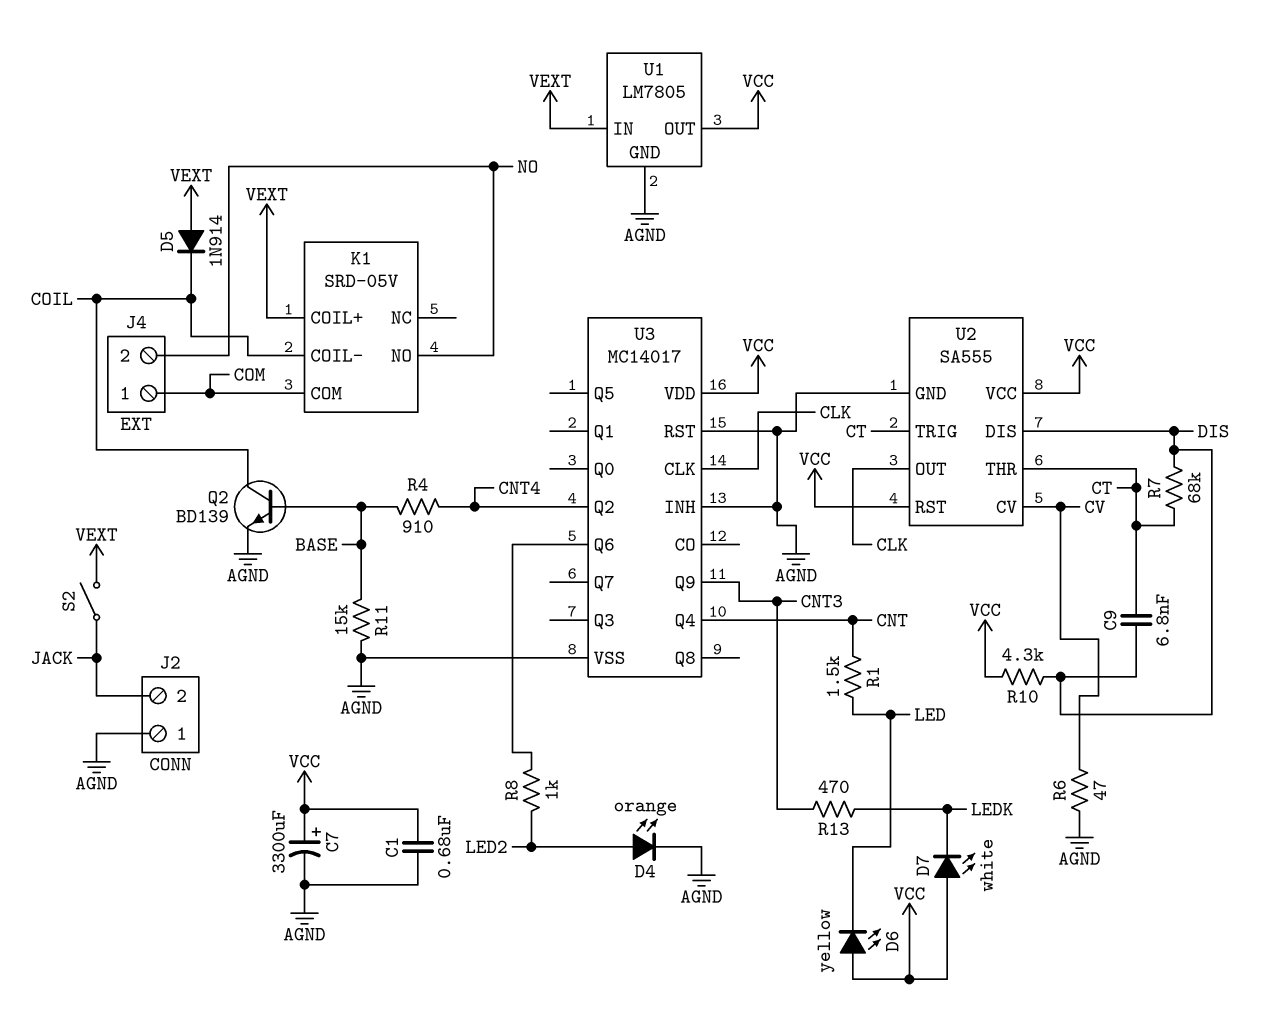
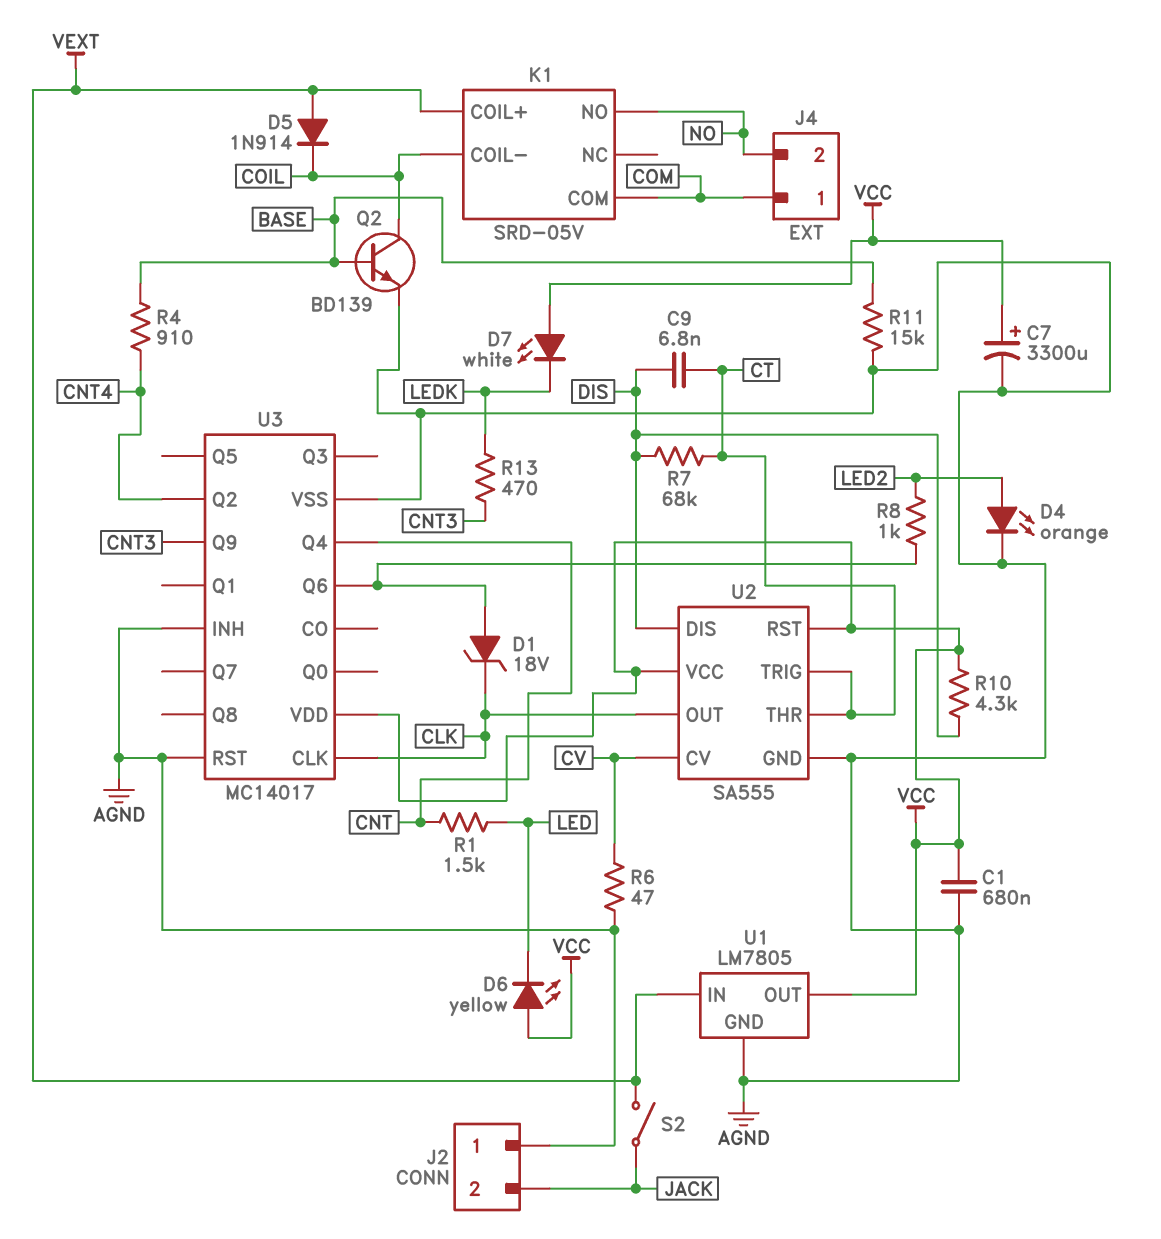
D1: none -> zener 18V (A U3/Q6, K CLK)

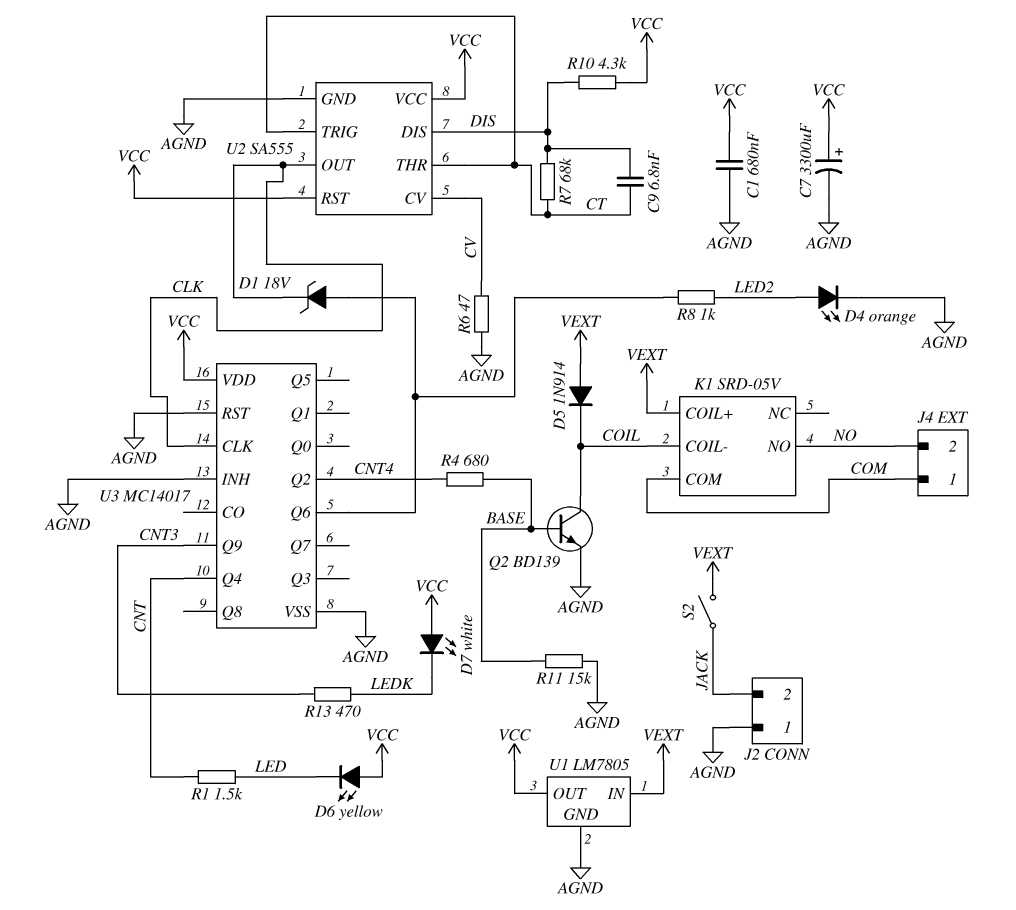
R4: 910 (BASE, CNT4) -> 680 (BASE, CNT4)

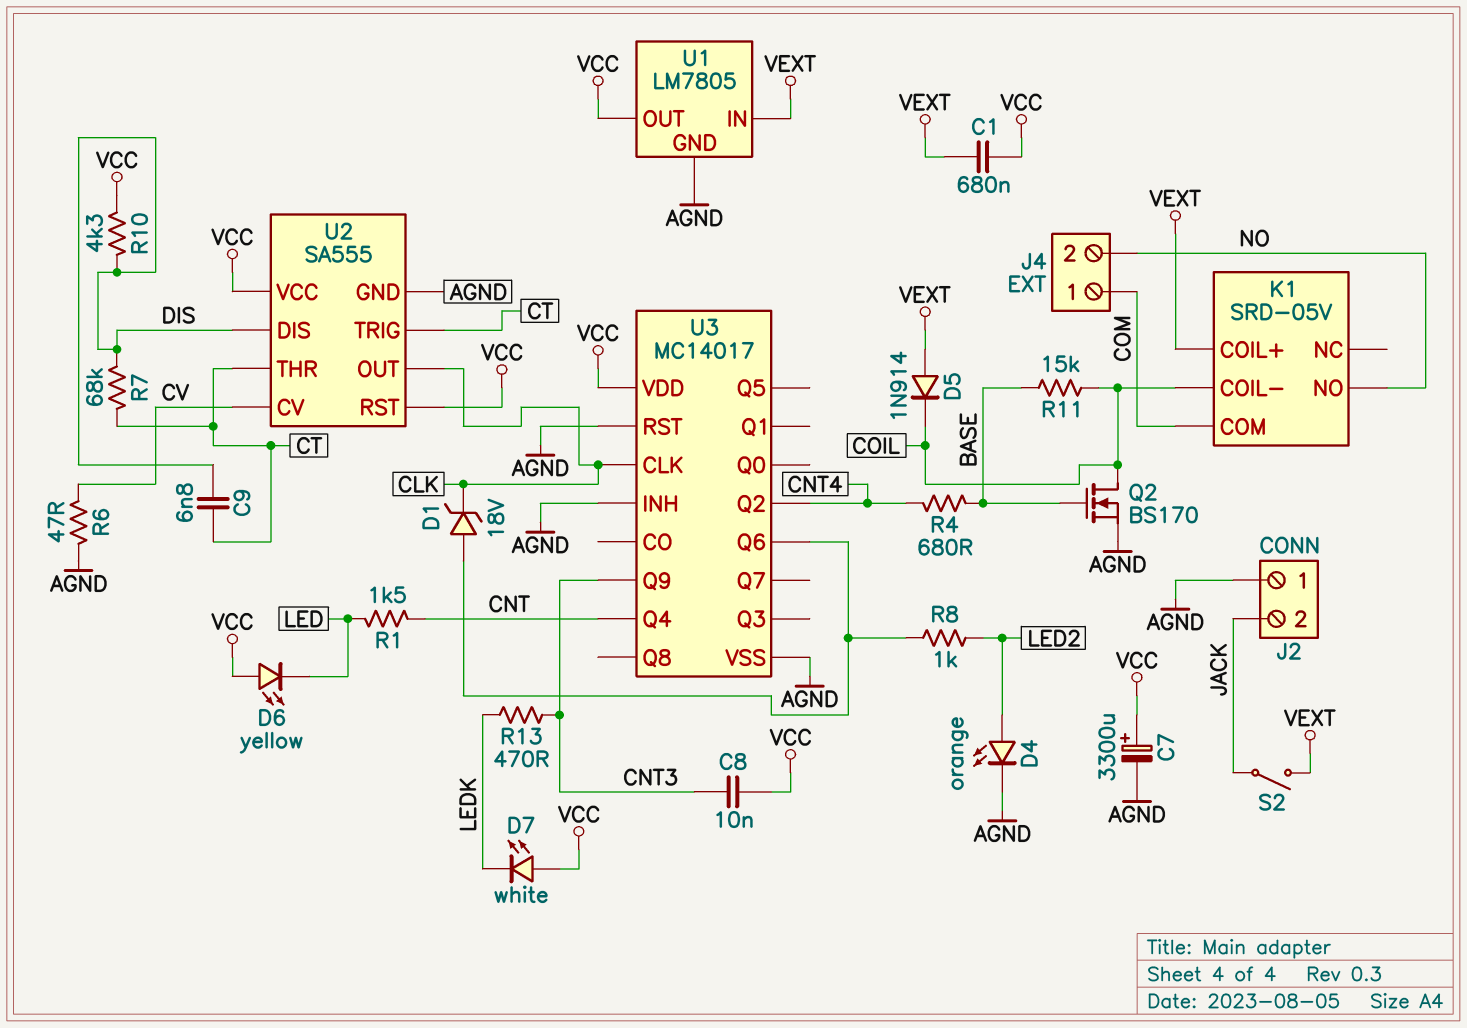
C1: 680nF (AGND, VCC) -> 680nF (VCC, VEXT)
C8: none -> 10nF (CNT3, VCC)
Q2: NPN BD139 (B BASE, C COIL, E AGND) -> NMOS BS170 (G BASE, D COIL, S AGND)
R11: 15k (AGND, BASE) -> 15k (BASE, COIL)

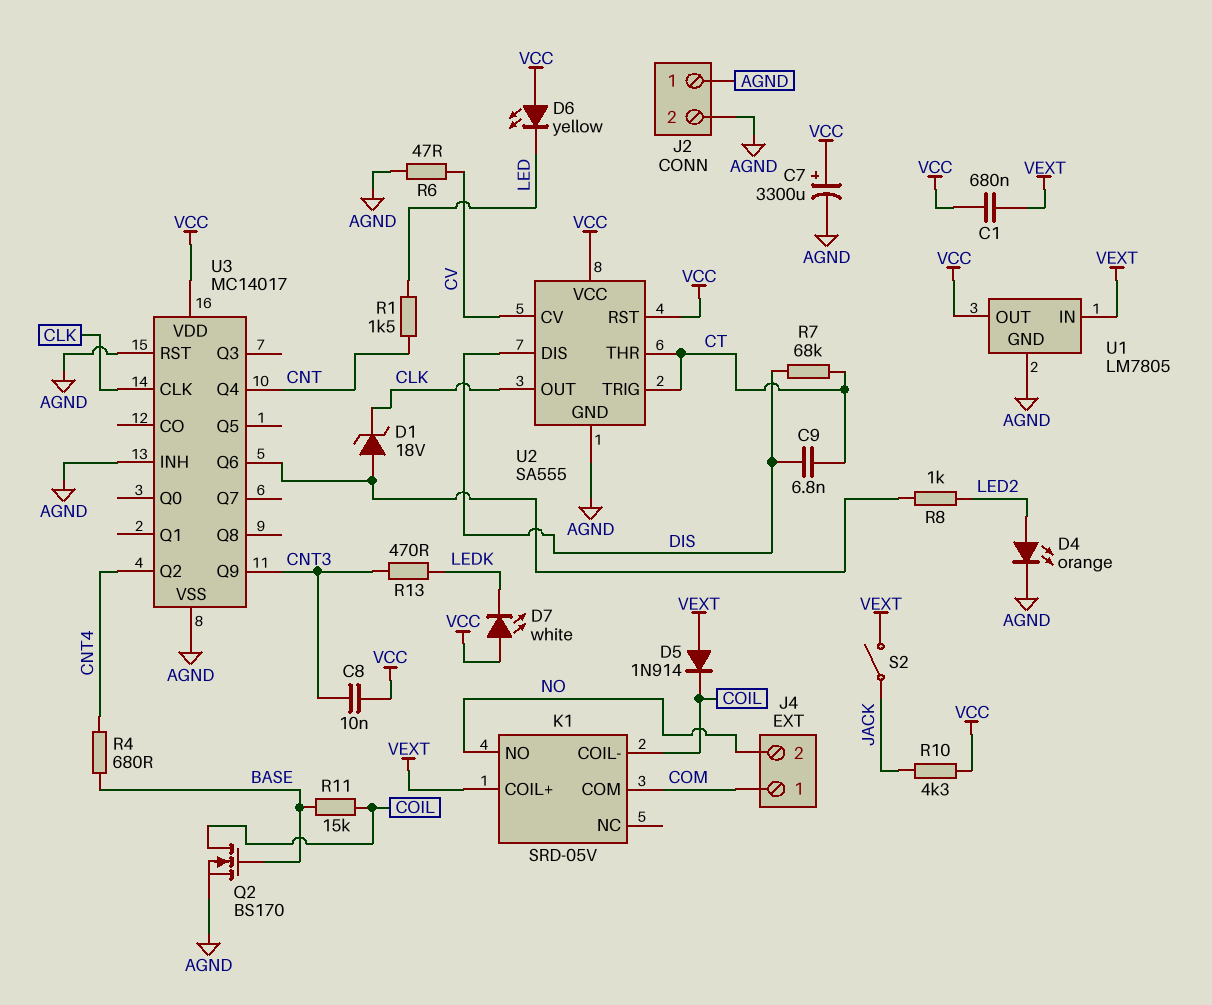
J2 pin 2: JACK -> AGND
R10: 4.3k (DIS, VCC) -> 4.3k (JACK, VCC)

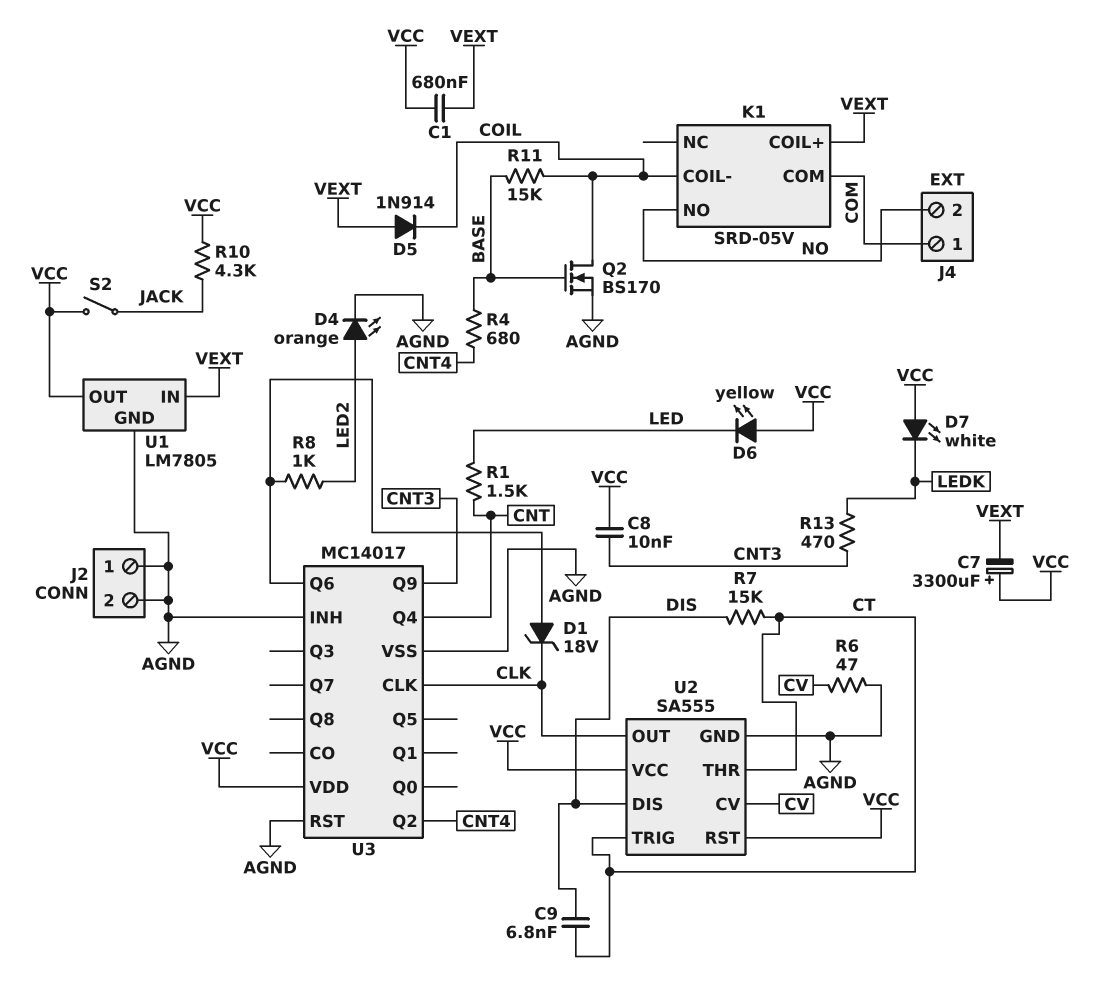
C7: 3300uF (plus VCC, minus AGND) -> 3300uF (plus VCC, minus VEXT)
R7: 68k (CT, DIS) -> 15k (CT, DIS)
S2: switch (JACK, VEXT) -> switch (JACK, VCC)

